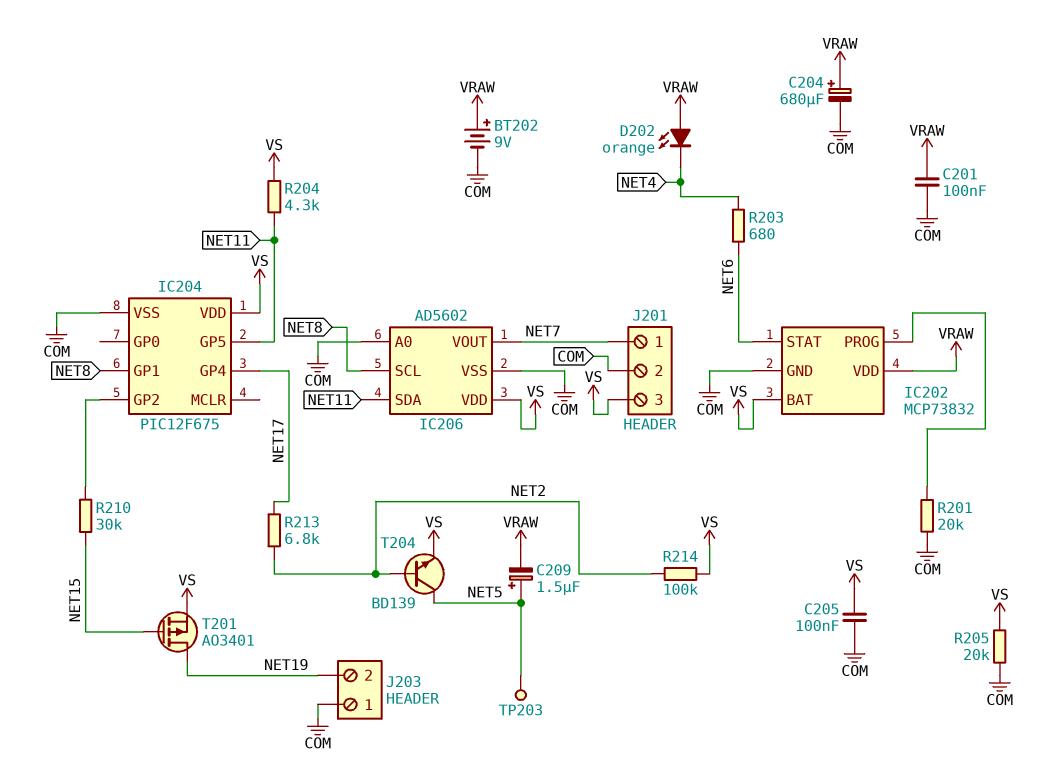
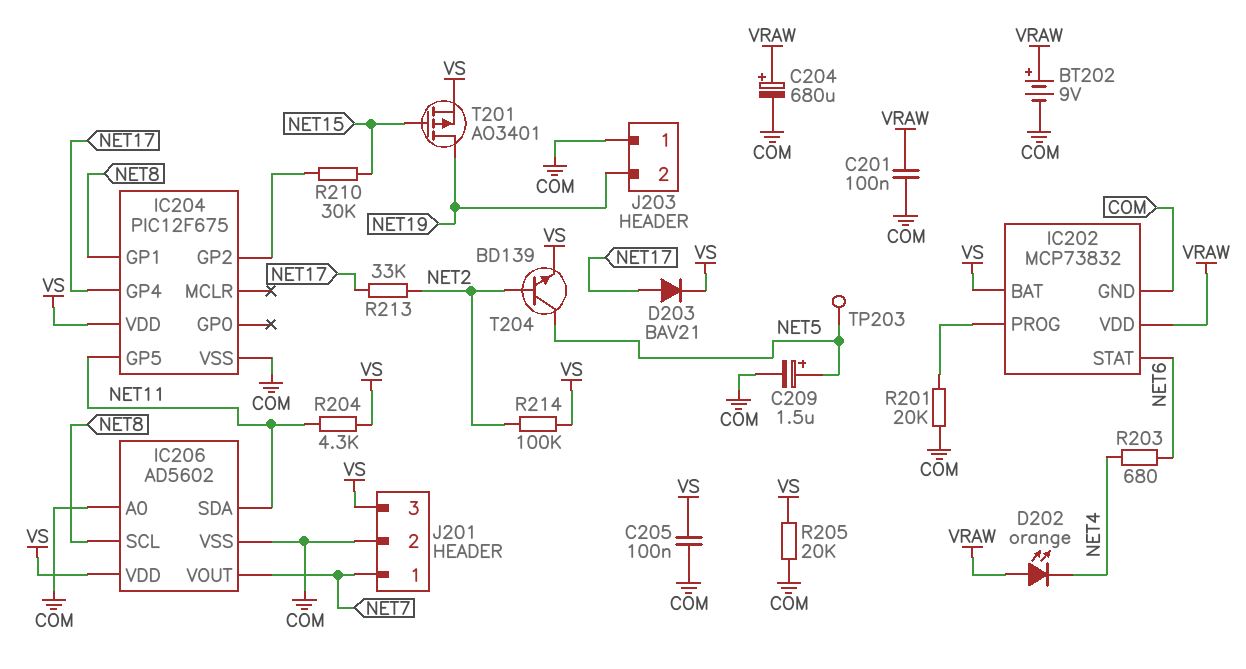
C209: 1.5uF (plus NET5, minus VRAW) -> 1.5uF (plus NET5, minus COM)
D203: none -> diode BAV21 (A NET17, K VS)
R213: 6.8k (NET2, NET17) -> 33k (NET2, NET17)

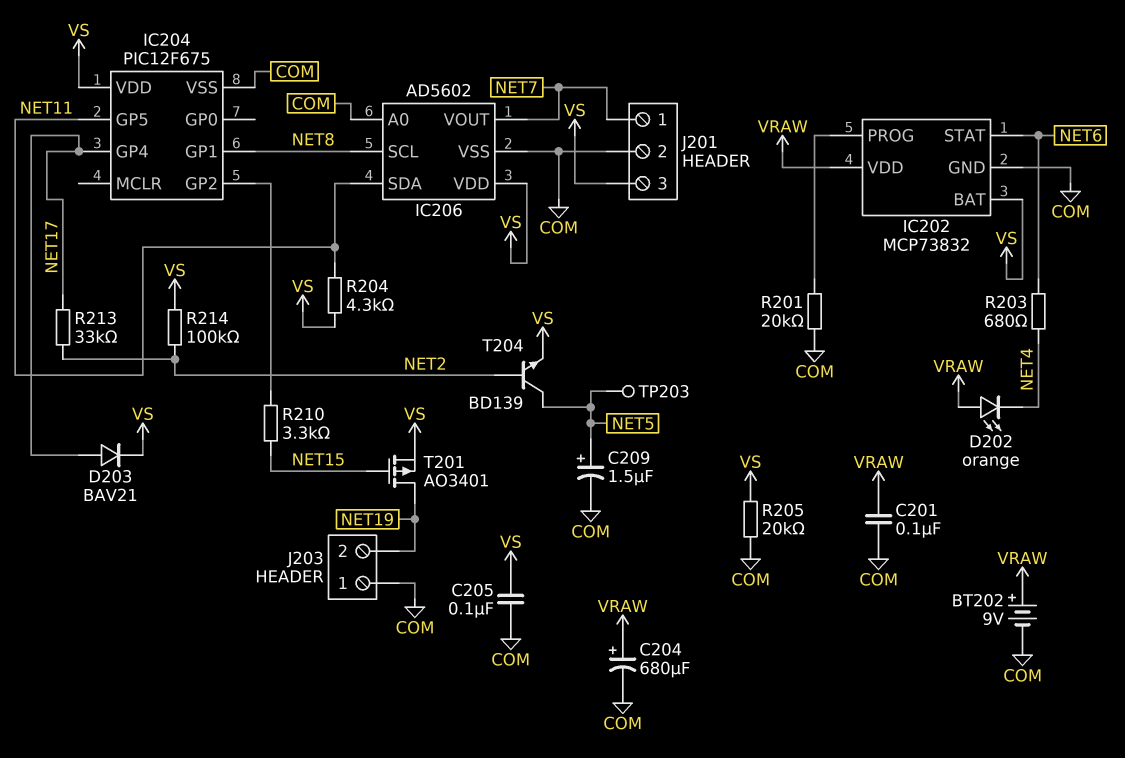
R210: 30k (IC204/GP2, NET15) -> 3.3k (IC204/GP2, NET15)

